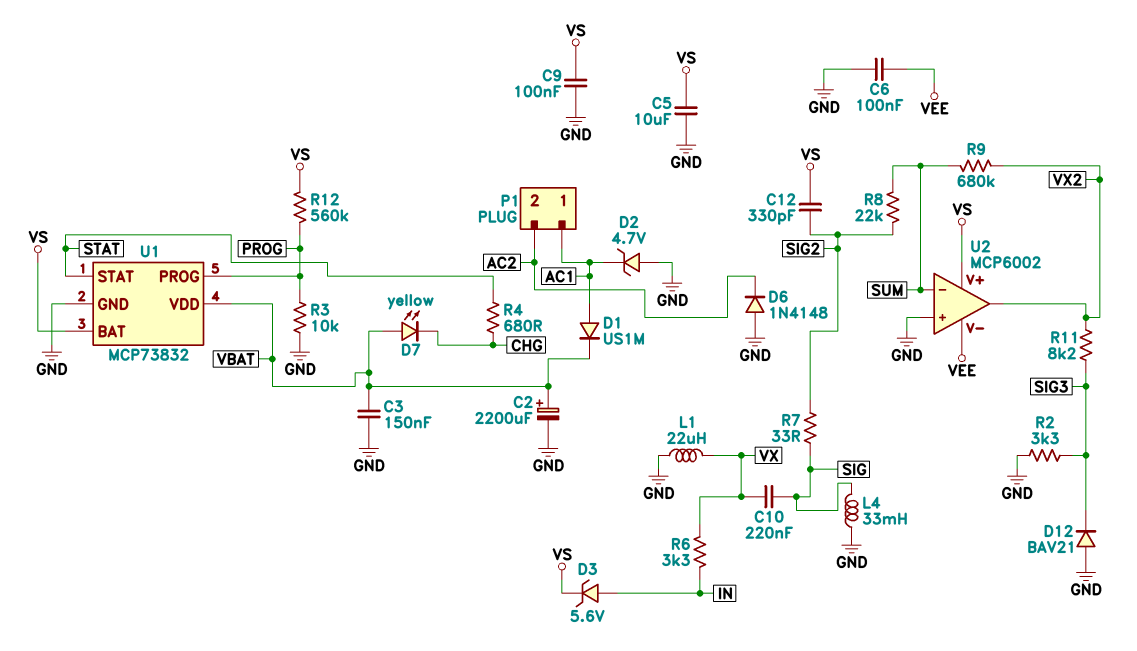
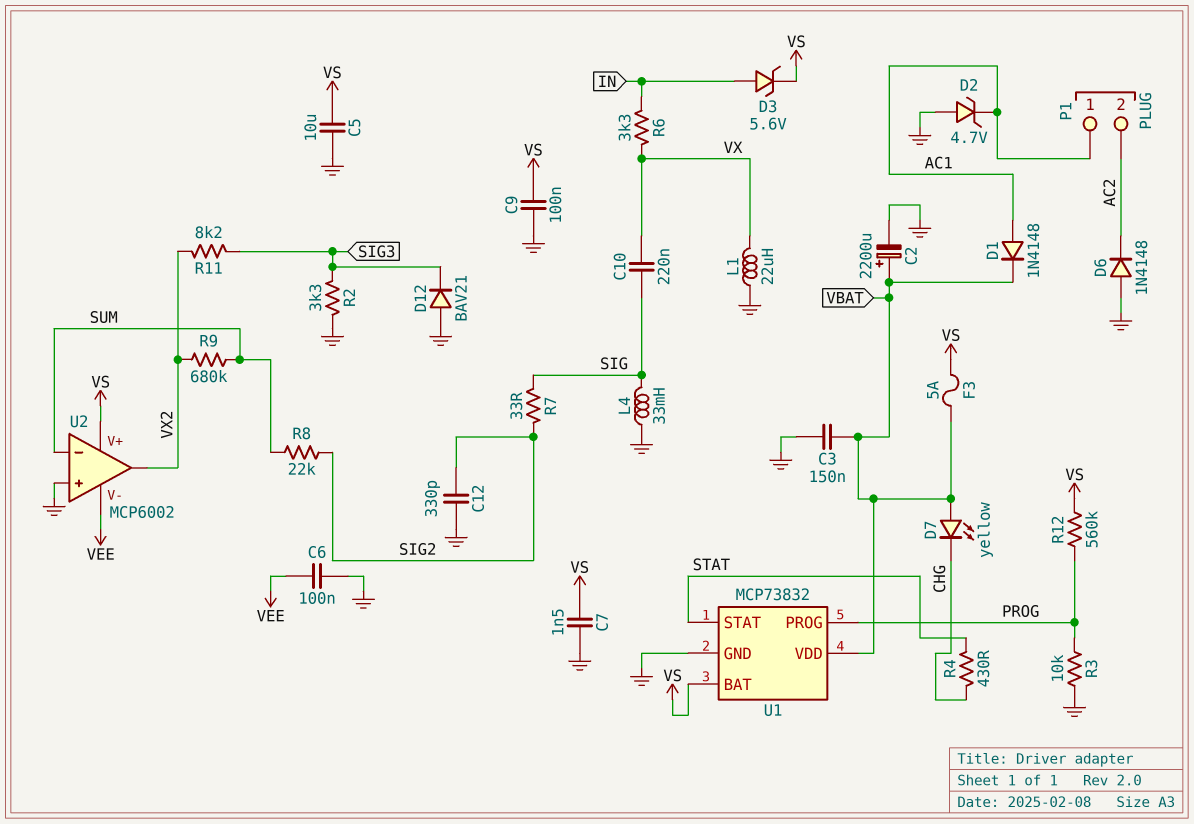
C7: none -> 1.5nF (GND, VS)
C12: 330pF (SIG2, VS) -> 330pF (GND, SIG2)
D1: diode US1M (A AC1, K VBAT) -> diode 1N4148 (A AC1, K VBAT)
F3: none -> 5A (VBAT, VS)
R4: 680 (CHG, STAT) -> 430 (CHG, STAT)

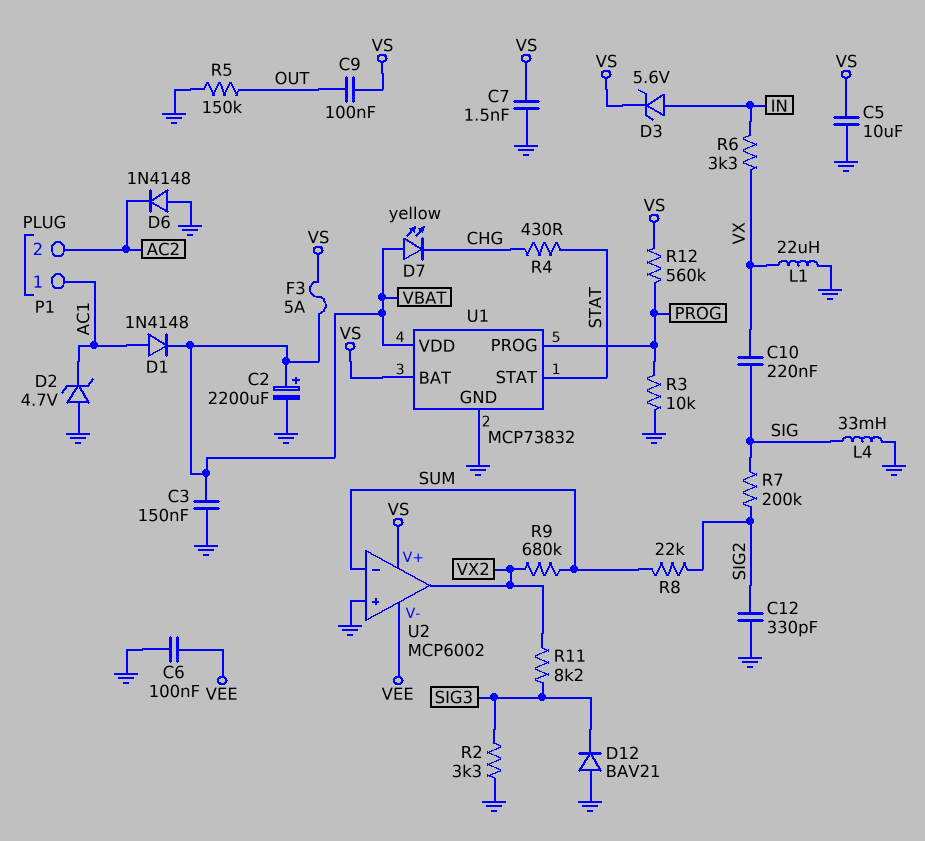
C9: 100nF (GND, VS) -> 100nF (OUT, VS)
R5: none -> 150k (GND, OUT)
R7: 33 (SIG, SIG2) -> 200k (SIG, SIG2)

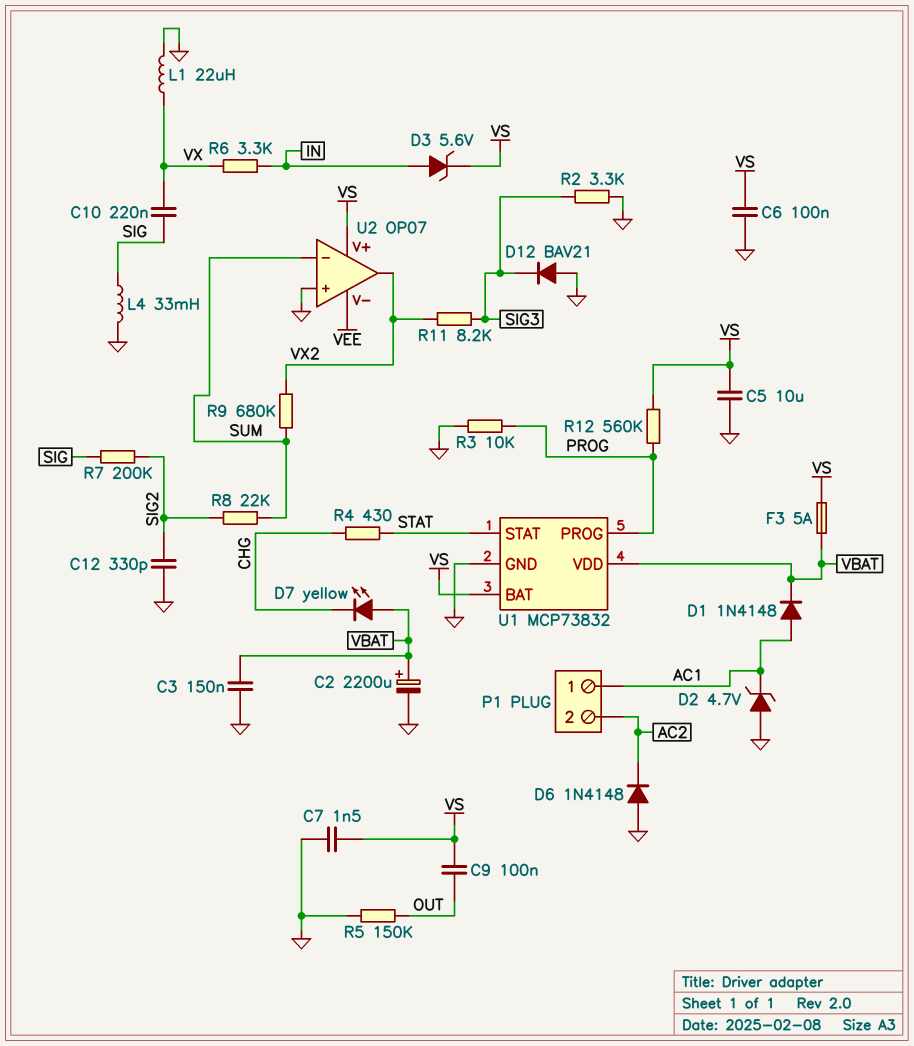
C6: 100nF (GND, VEE) -> 100nF (GND, VS)
U2: MCP6002 -> OP07

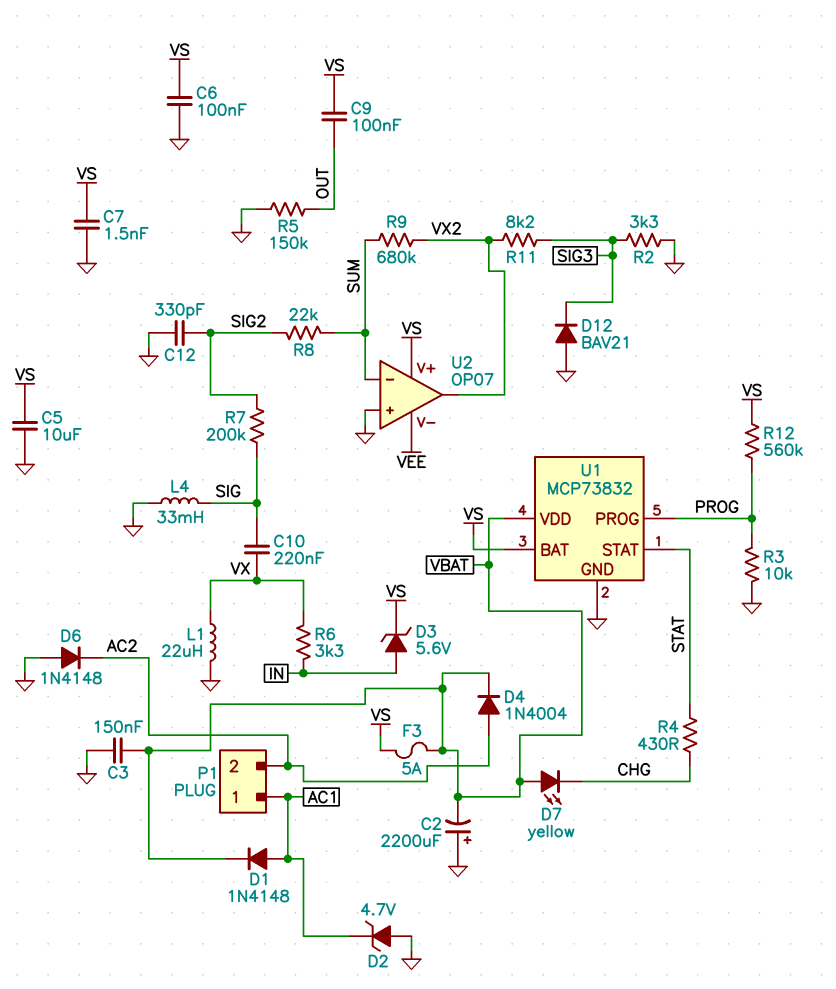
C2: 2200uF (plus VBAT, minus GND) -> 2200uF (plus GND, minus VBAT)
D4: none -> diode 1N4004 (A AC2, K VBAT)

